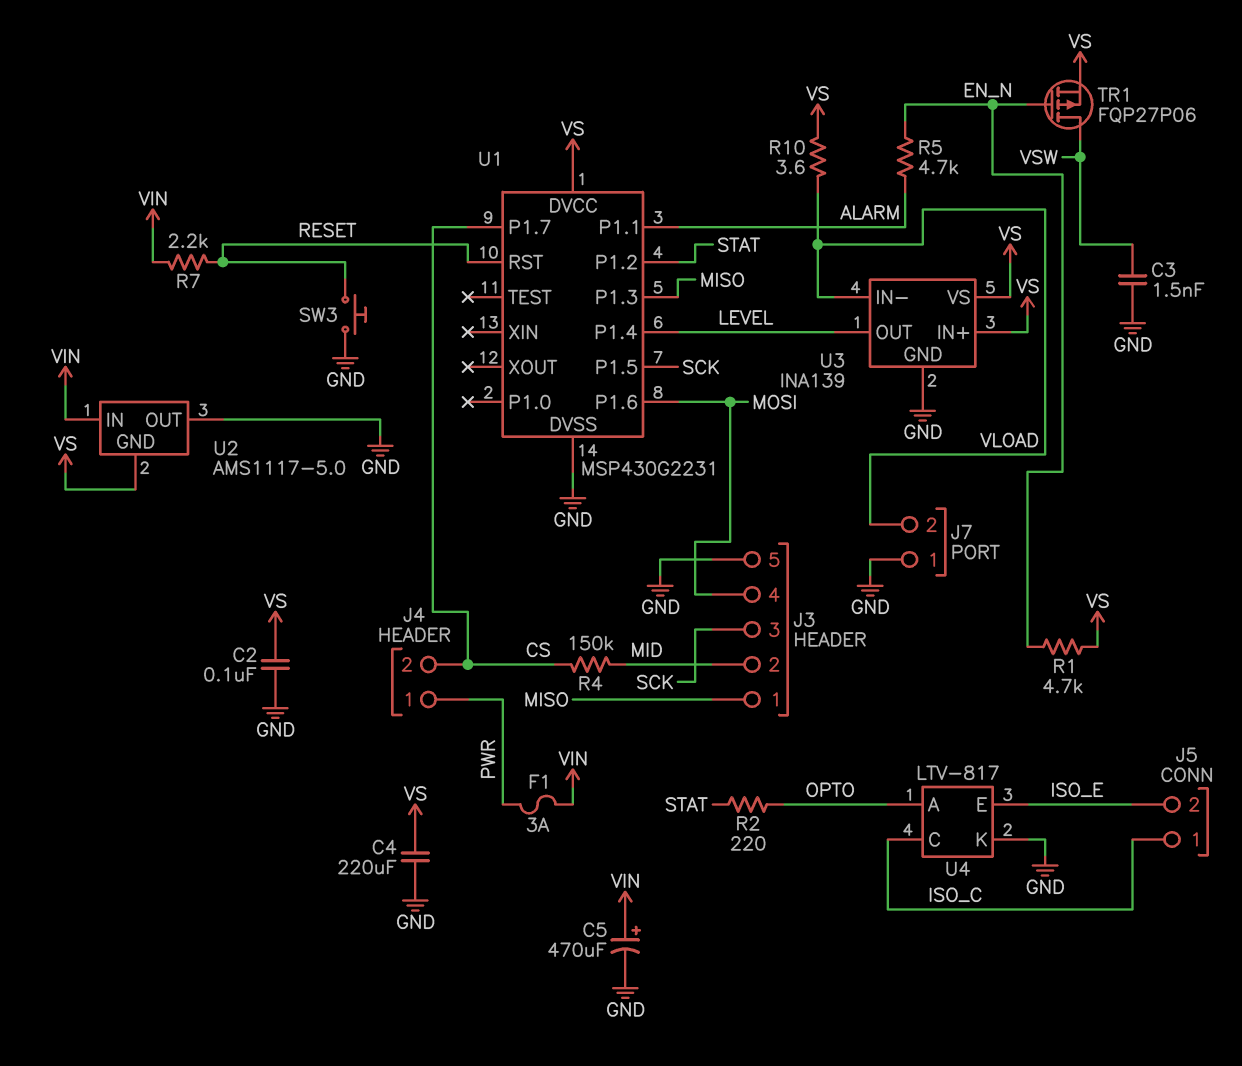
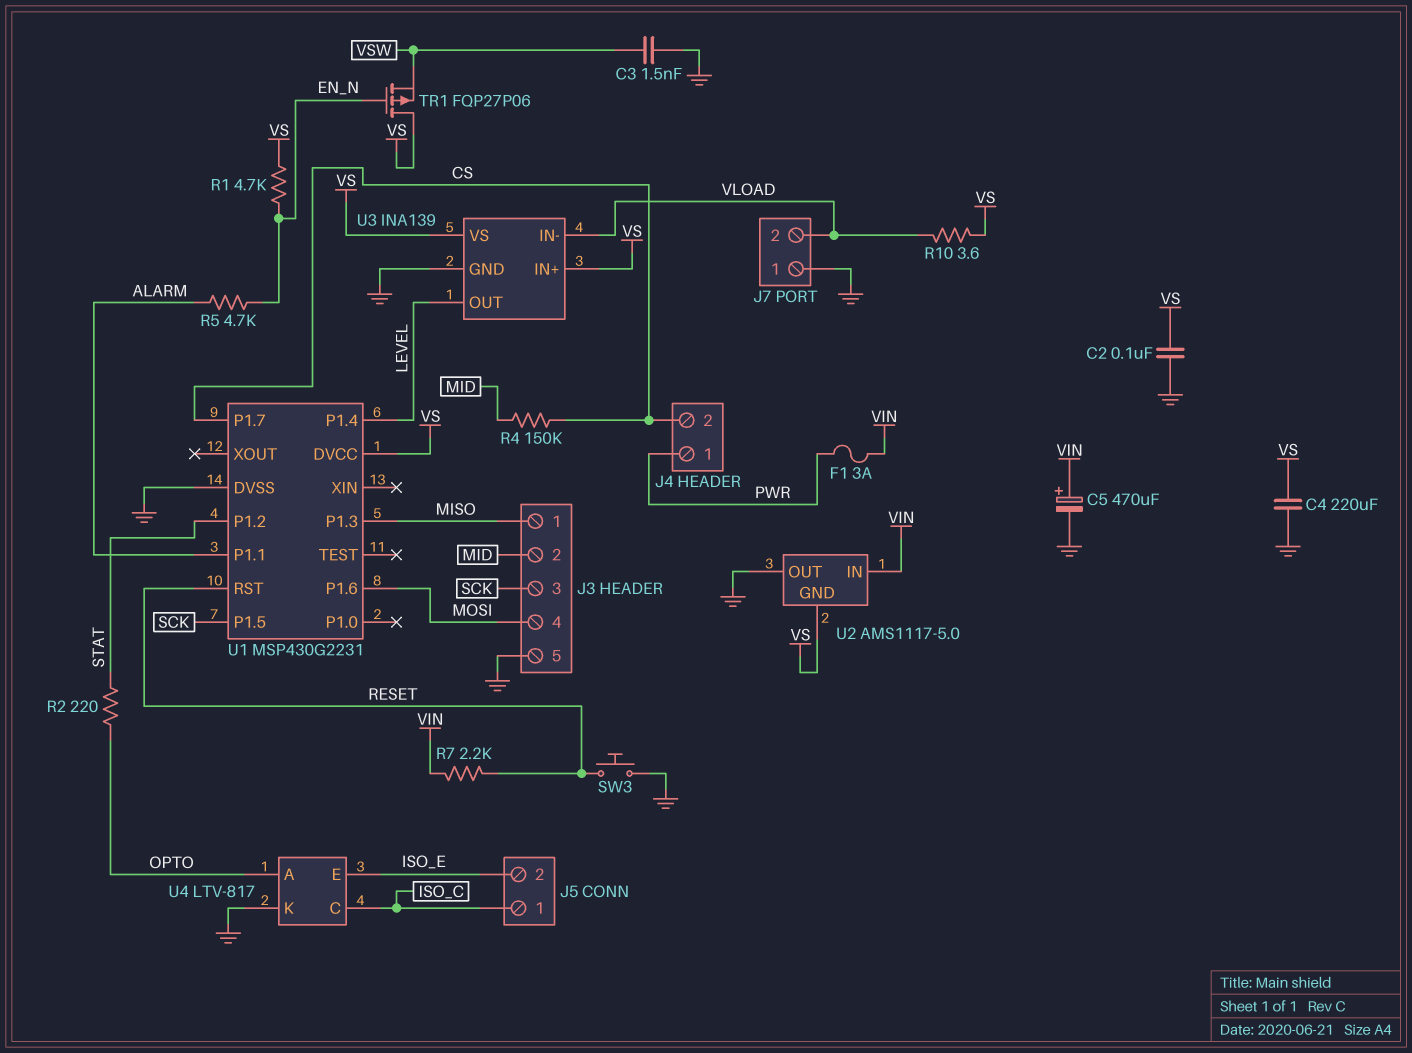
TR1: PMOS FQP27P06 (G EN_N, D VSW, S VS) -> PMOS FQP27P06 (G EN_N, D VS, S VSW)

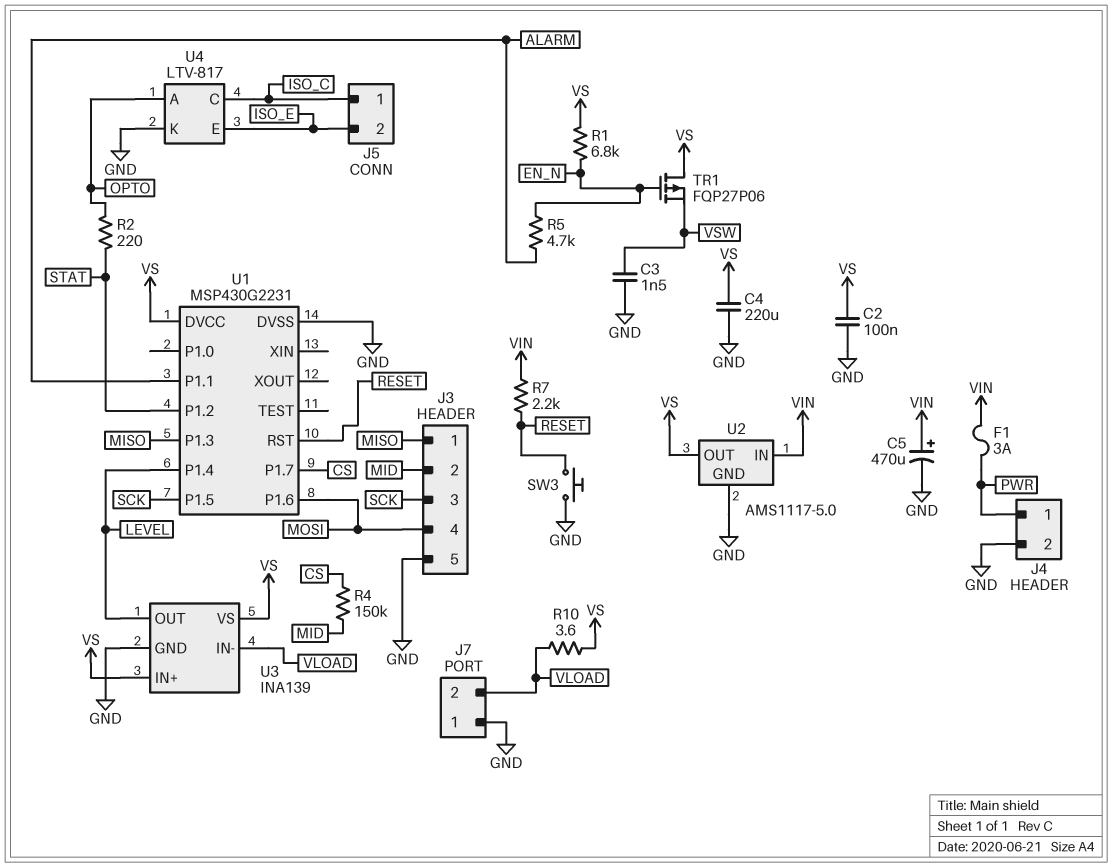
J4 pin 2: CS -> GND
R1: 4.7k (EN_N, VS) -> 6.8k (EN_N, VS)
U2 pin GND: VS -> GND
U2 pin OUT: GND -> VS

